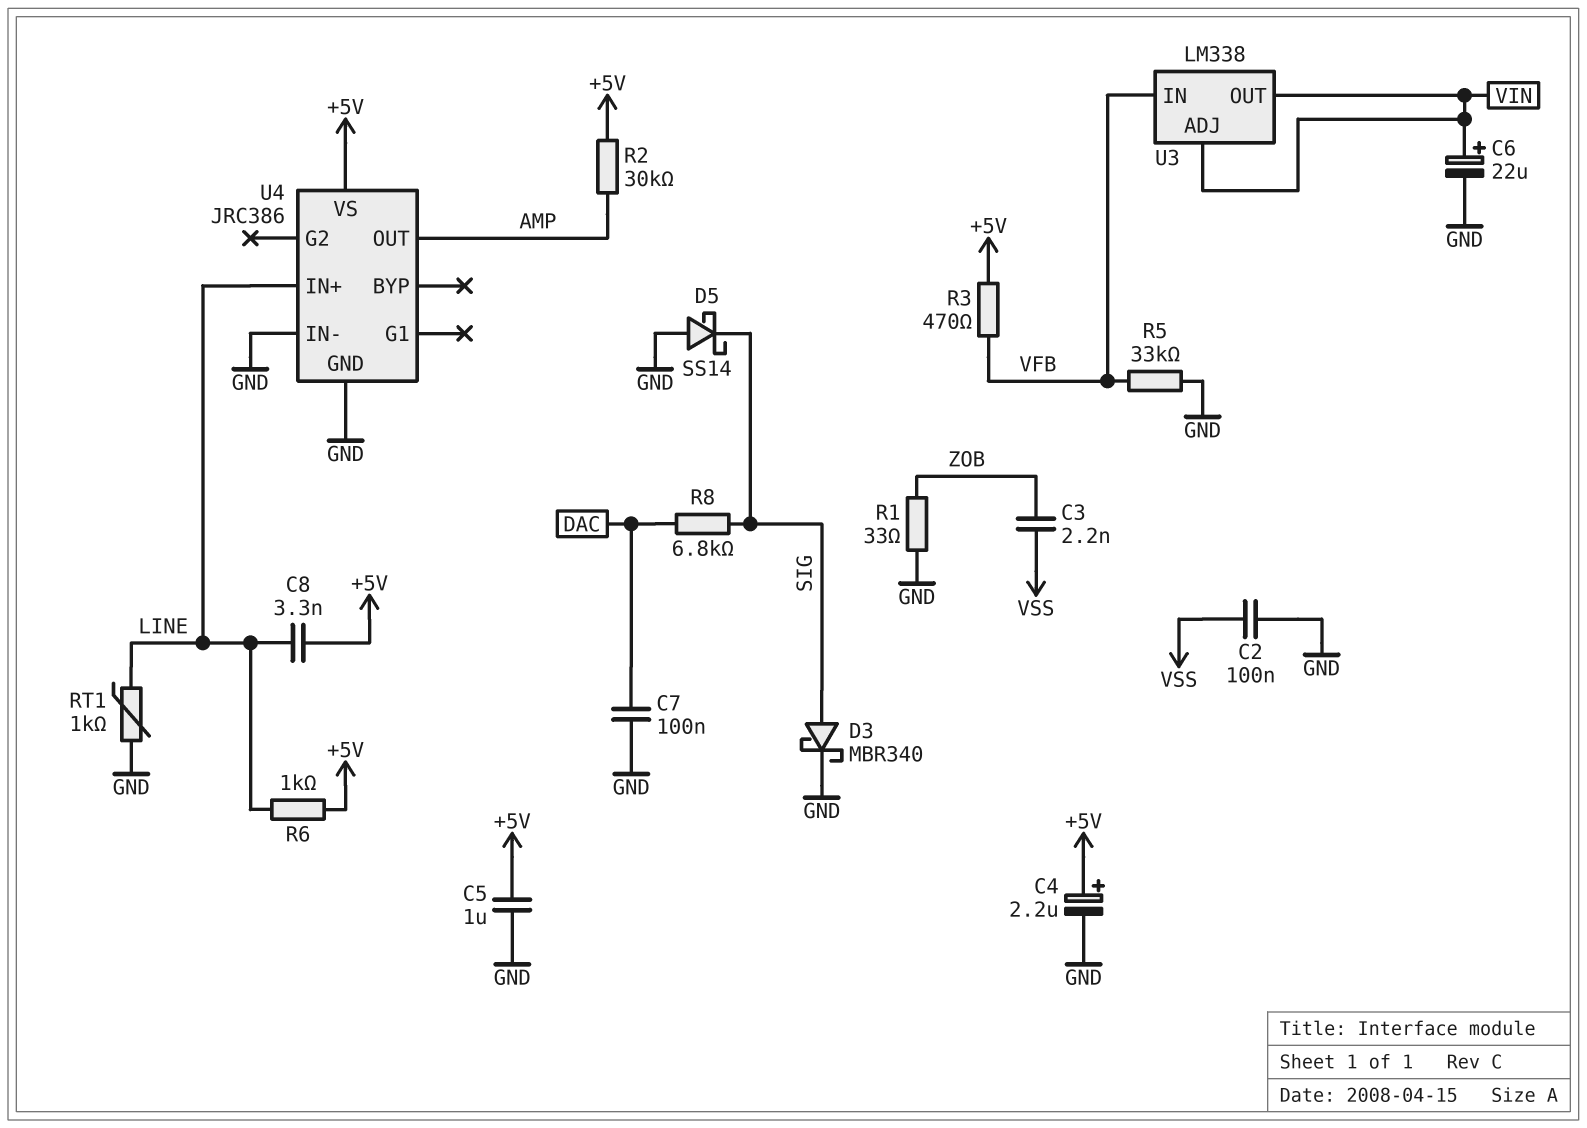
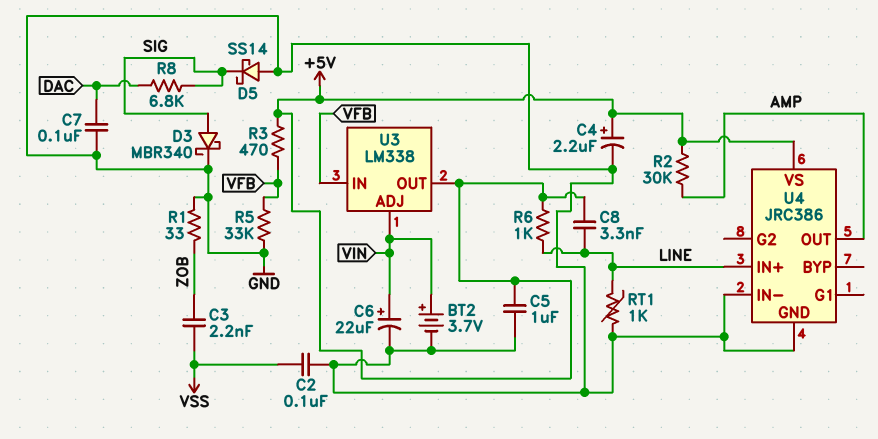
BT2: none -> 3.7V (plus VIN, minus GND)
U3 pin OUT: VIN -> +5V

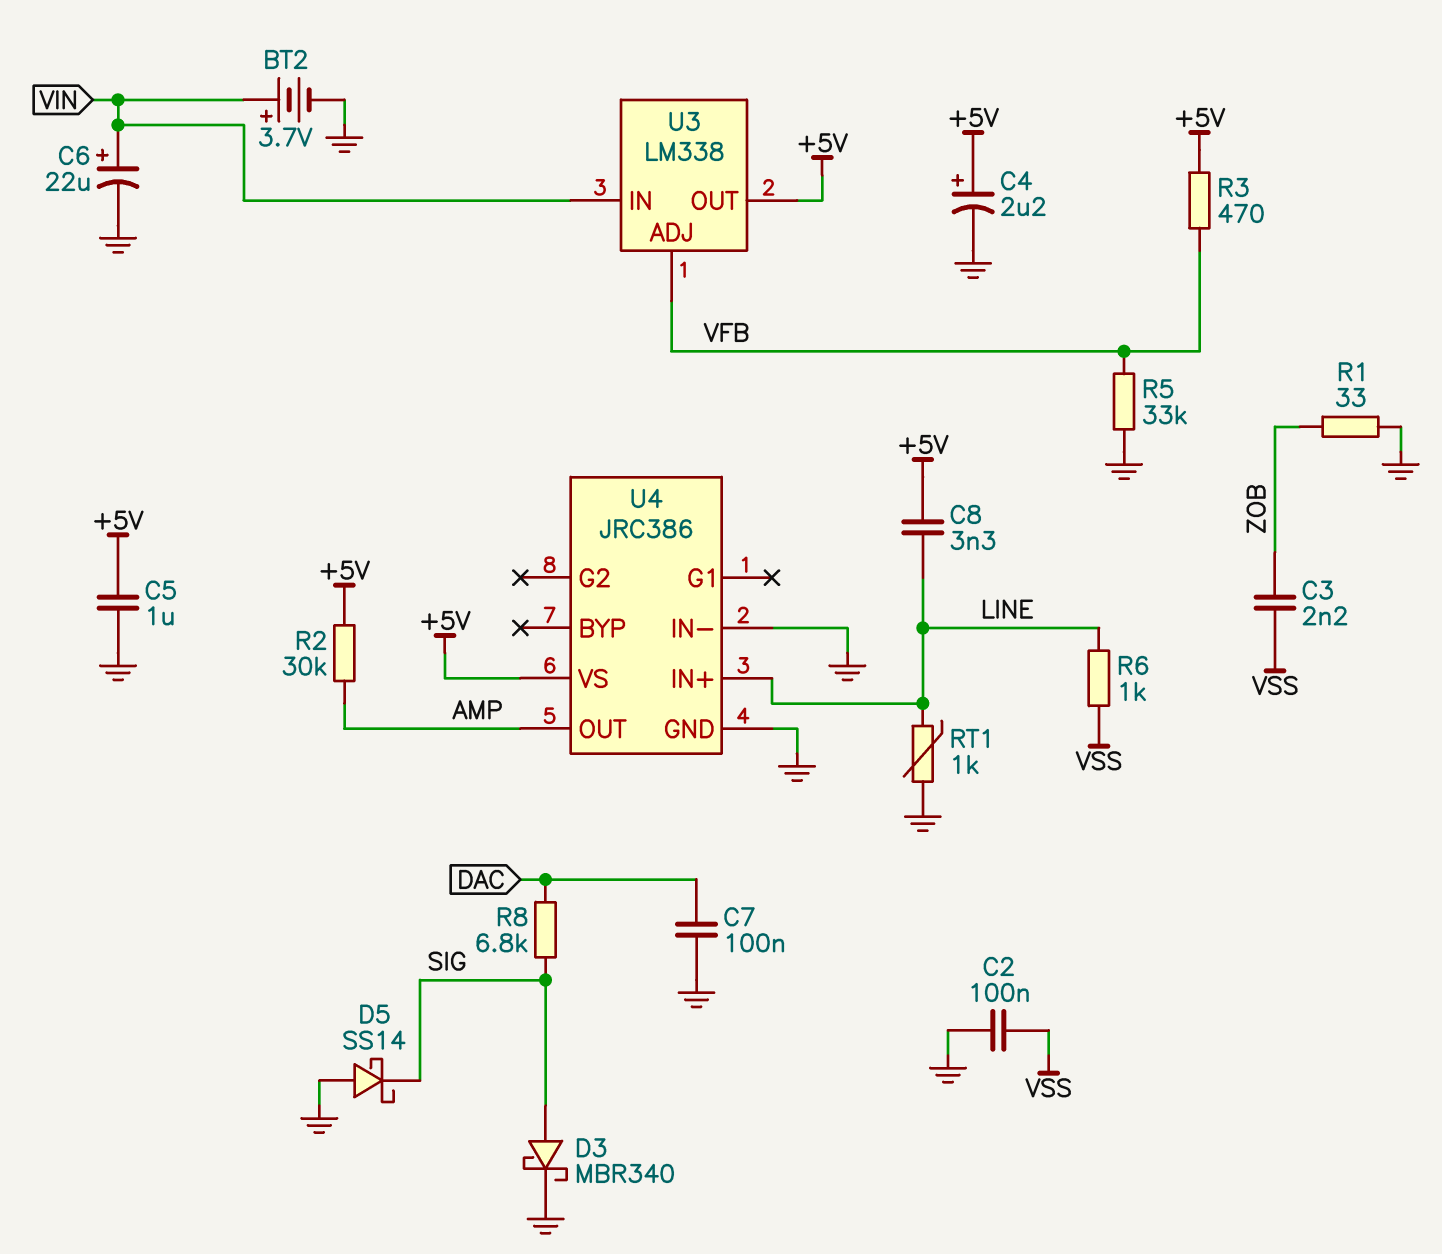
R6: 1k (+5V, LINE) -> 1k (LINE, VSS)
U3 pin ADJ: VIN -> VFB
U3 pin IN: VFB -> VIN

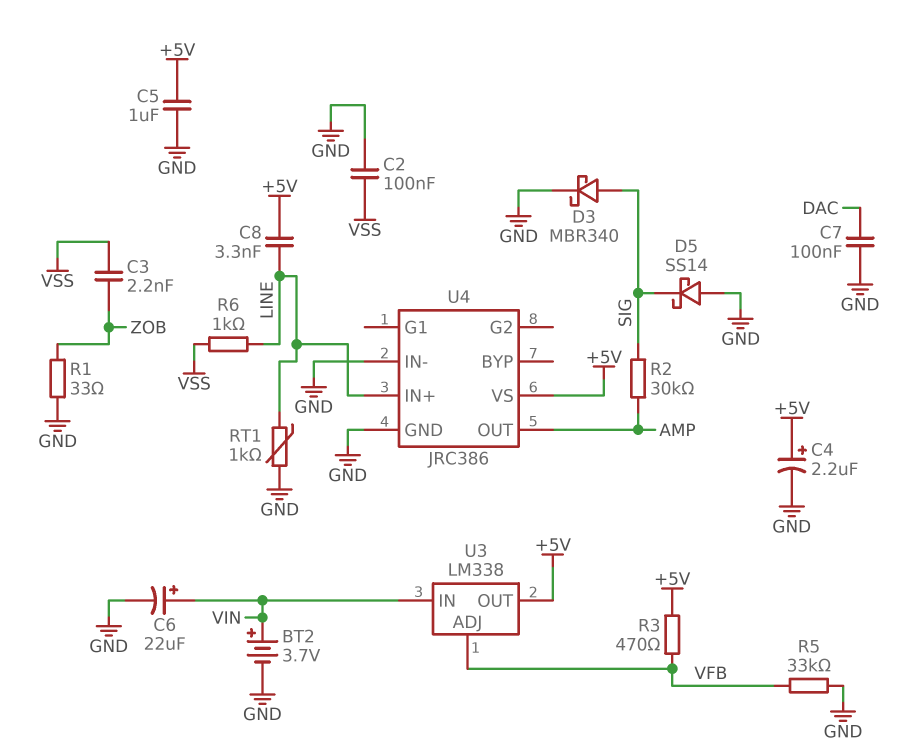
R2: 30k (+5V, AMP) -> 30k (AMP, SIG)
R8: 6.8k (DAC, SIG) -> none

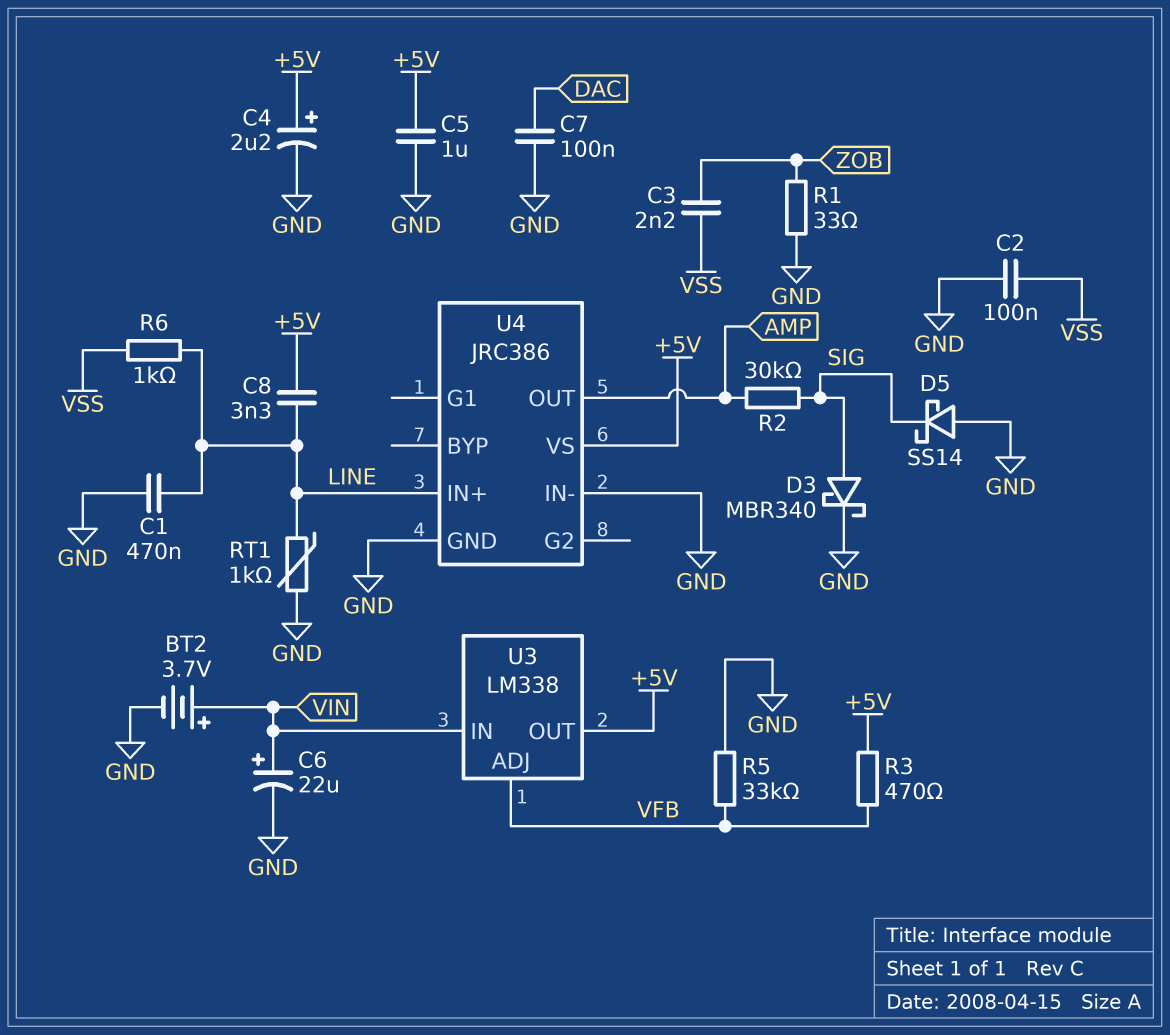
C1: none -> 470nF (GND, LINE)

